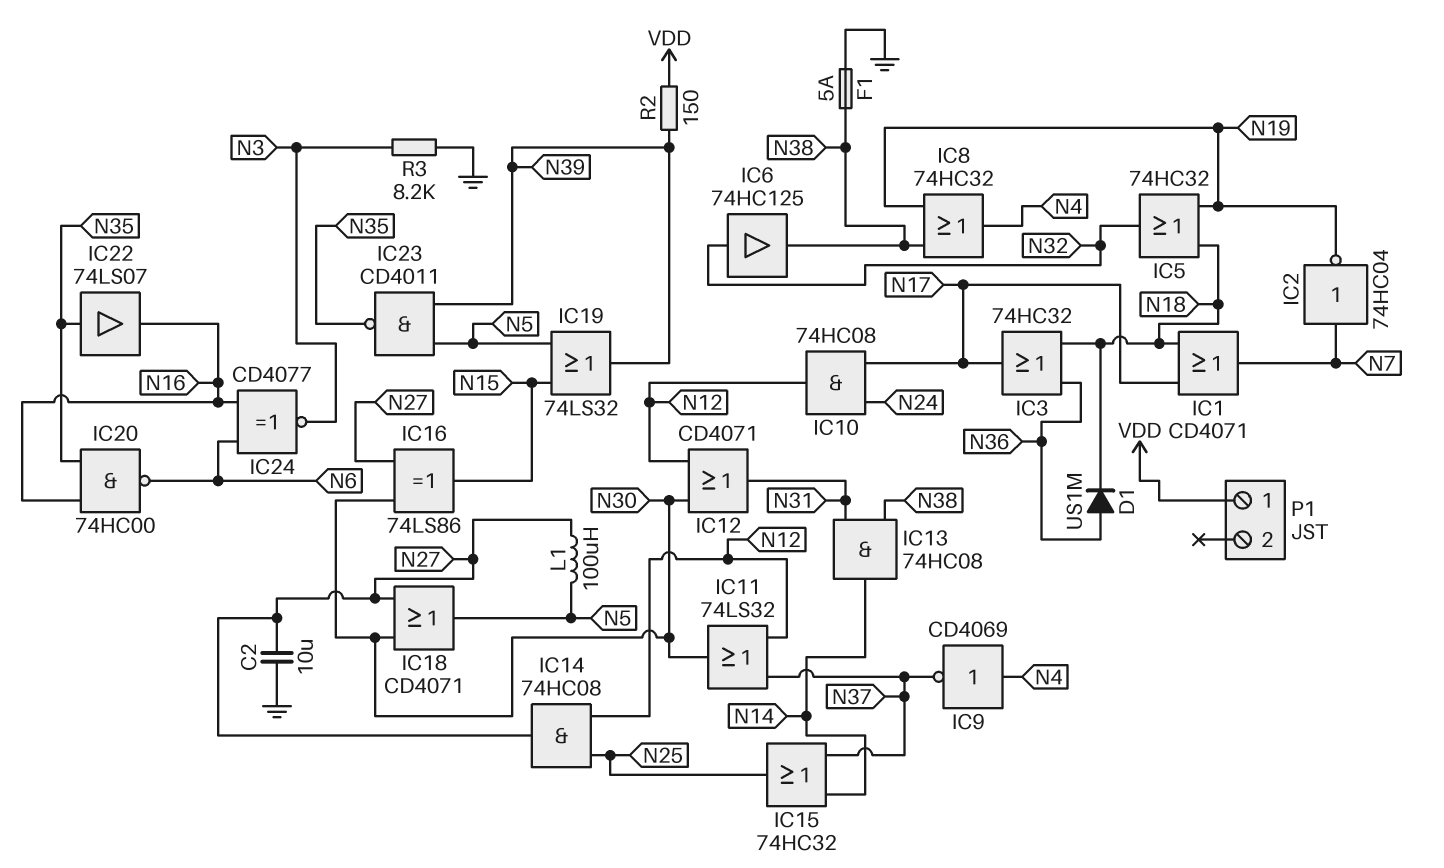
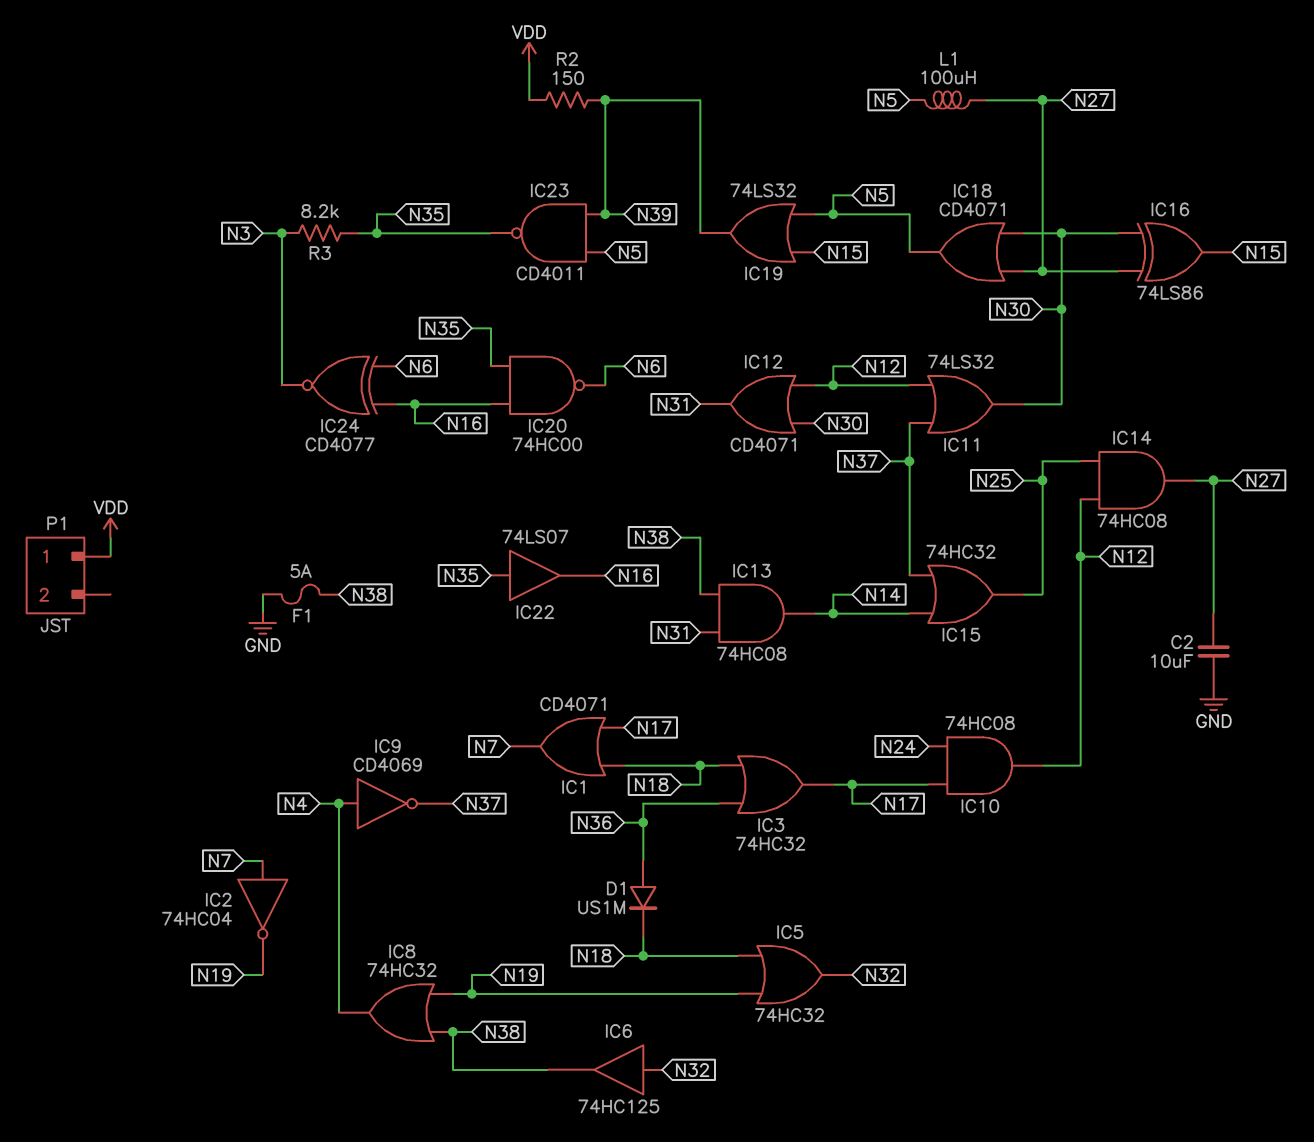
R3: 8.2k (GND, N3) -> 8.2k (N3, N35)

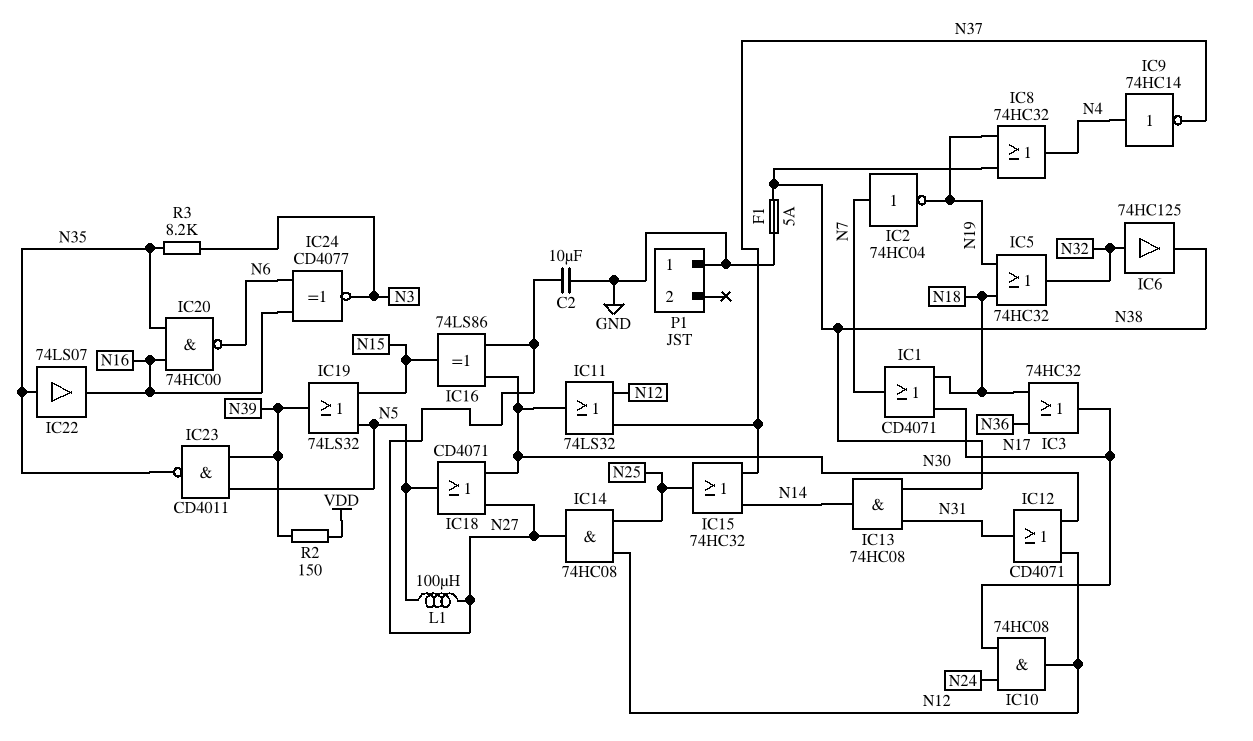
D1: diode US1M (A N36, K N18) -> none
IC9: NOT CD4069 (in N4, out N37) -> NOT 74HC14 (in N4, out N37)
P1 pin 1: VDD -> GND

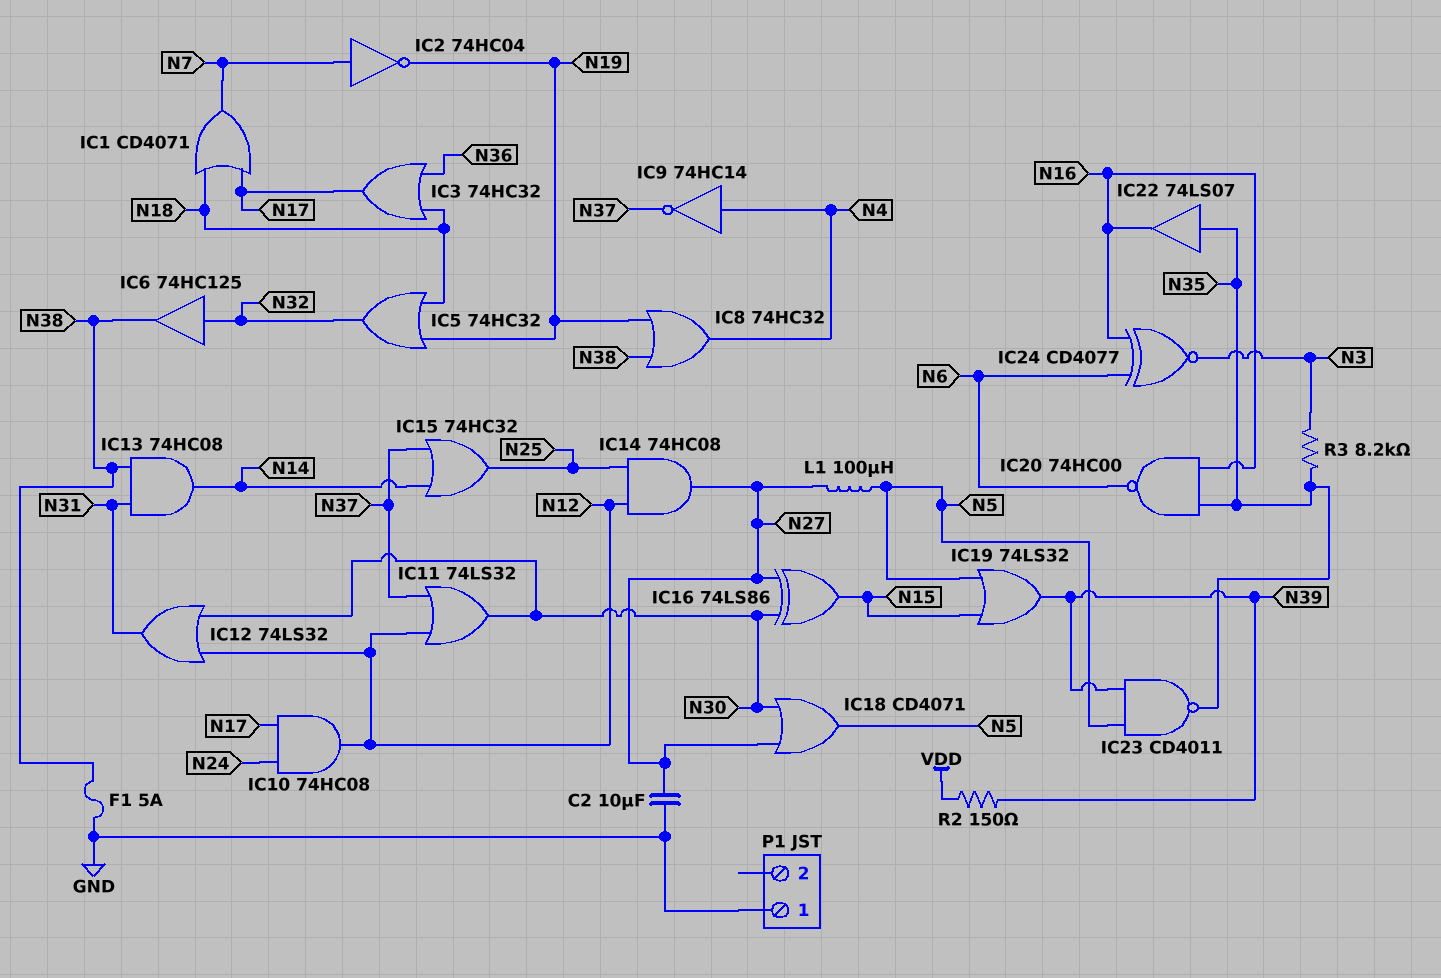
IC12: OR CD4071 (in N12, in N30, out N31) -> OR 74LS32 (in N12, in N30, out N31)

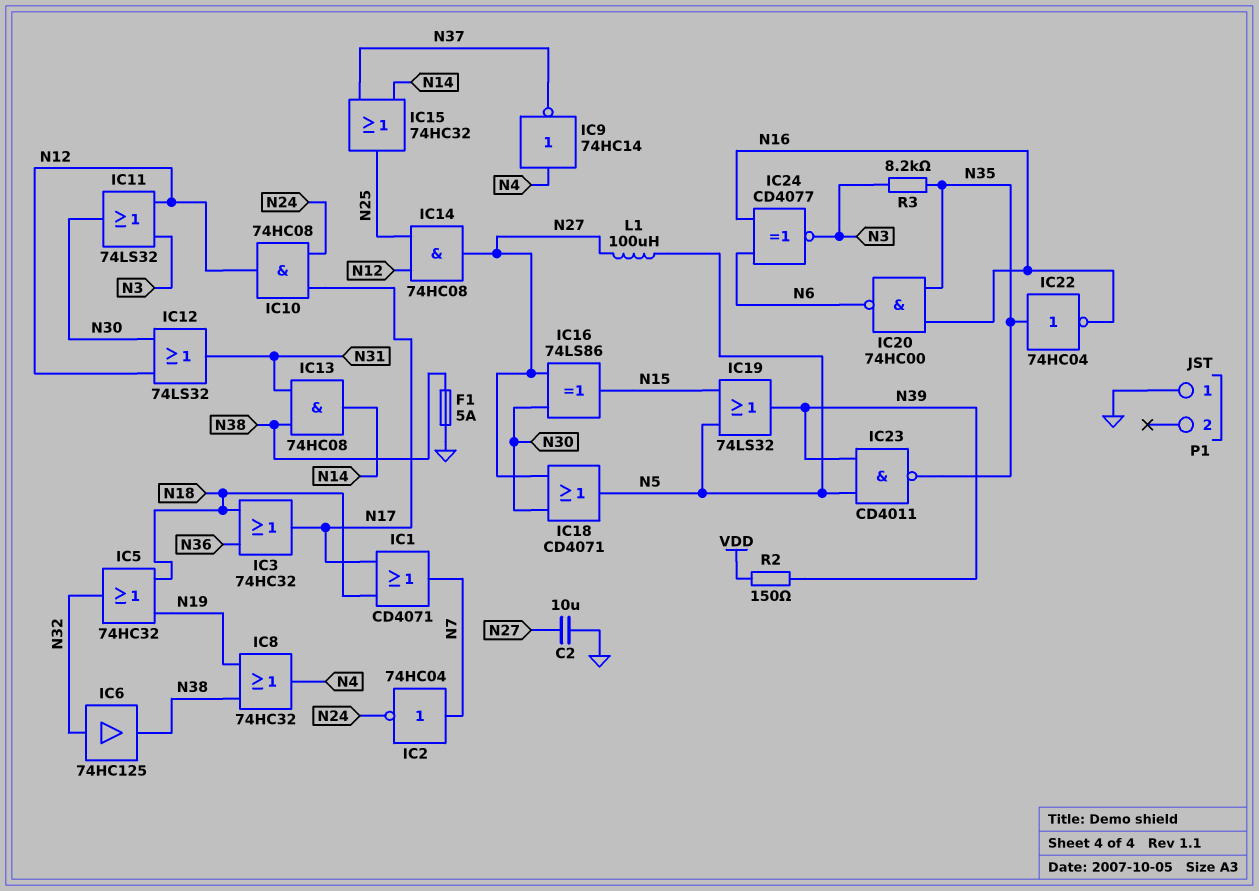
IC2: NOT 74HC04 (in N7, out N19) -> NOT 74HC04 (in N7, out N24)
IC11: OR 74LS32 (in N12, in N37, out N30) -> OR 74LS32 (in N3, in N12, out N30)
IC22: buffer 74LS07 (in N35, out N16) -> NOT 74HC04 (in N35, out N16)

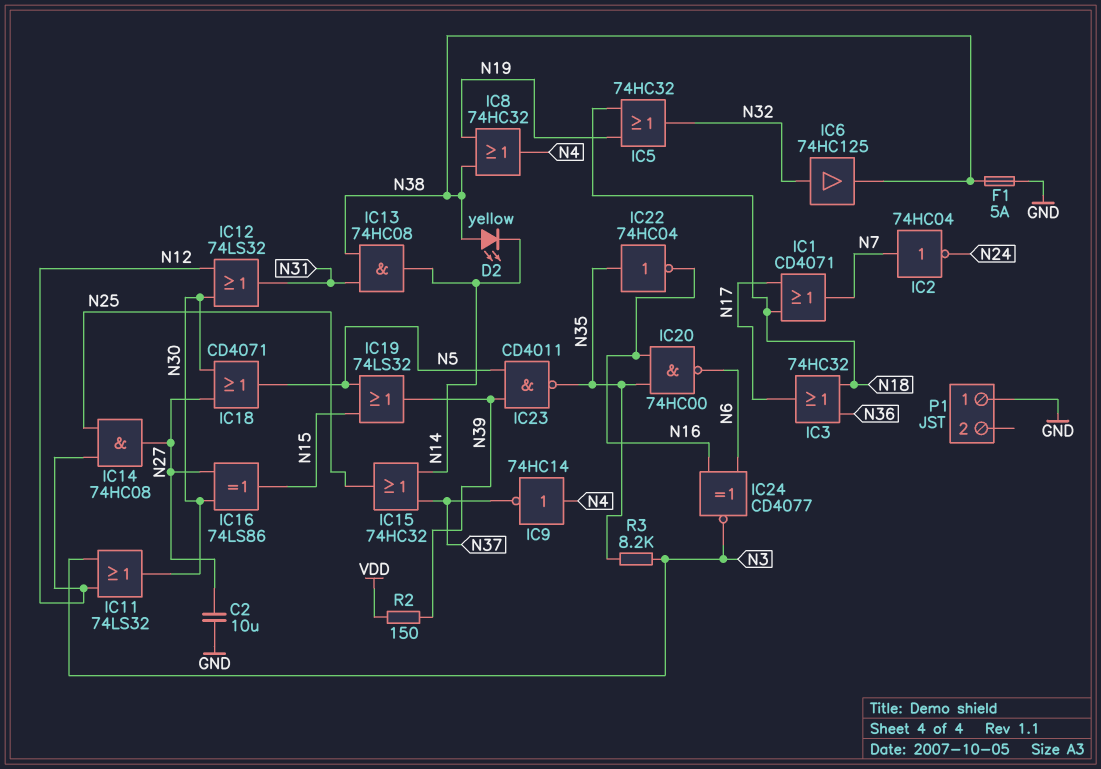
D2: none -> LED yellow (A N38, K N14)
IC10: AND 74HC08 (in N17, in N24, out N12) -> none
L1: 100uH (N5, N27) -> none

